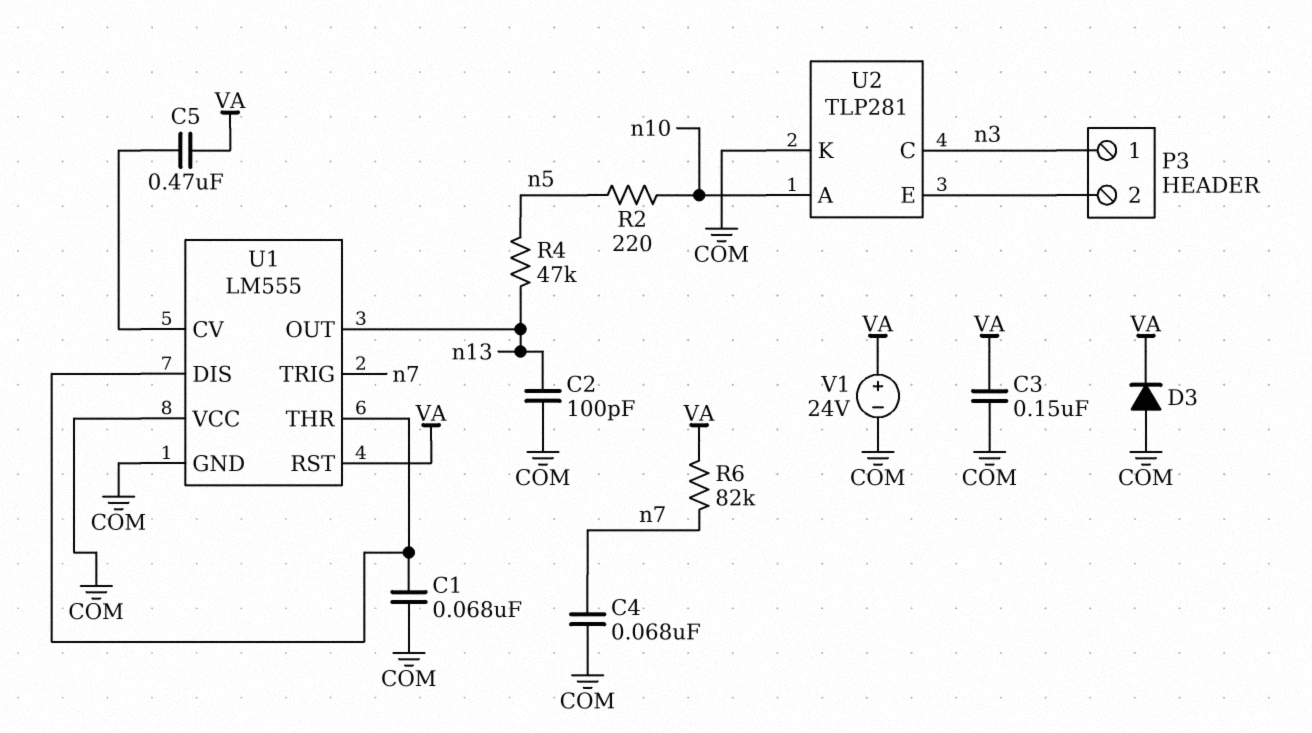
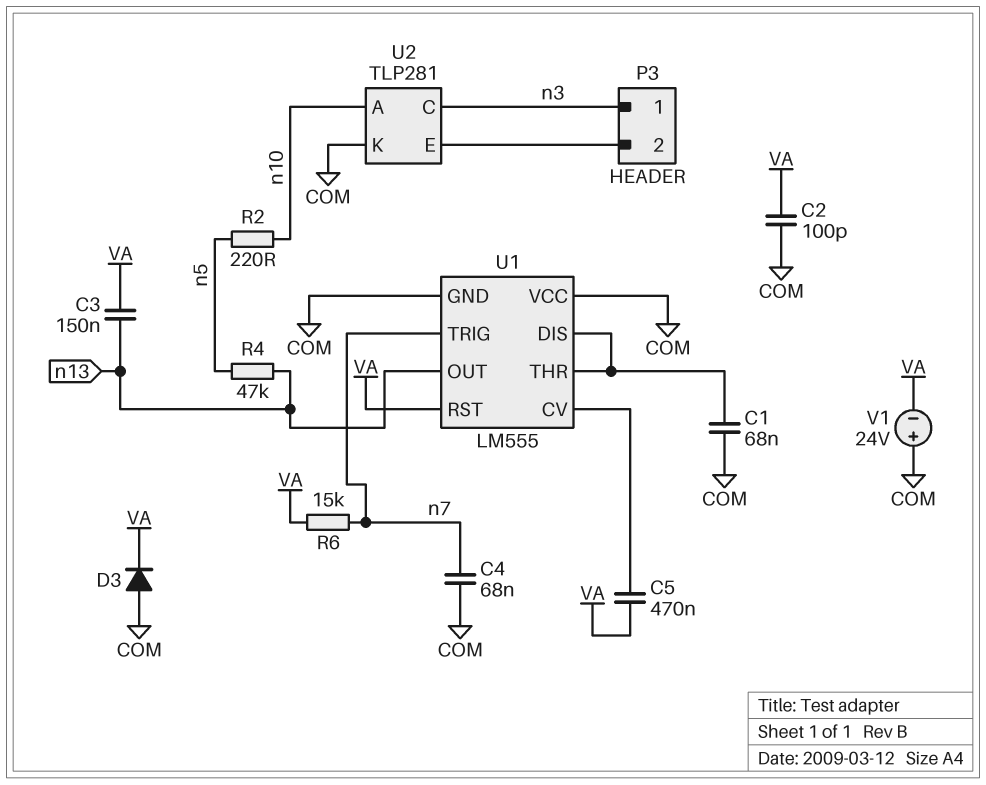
C2: 100pF (COM, n13) -> 100pF (COM, VA)
C3: 150nF (COM, VA) -> 150nF (VA, n13)
R6: 82k (VA, n7) -> 15k (VA, n7)
V1: 24V (plus VA, minus COM) -> 24V (plus COM, minus VA)

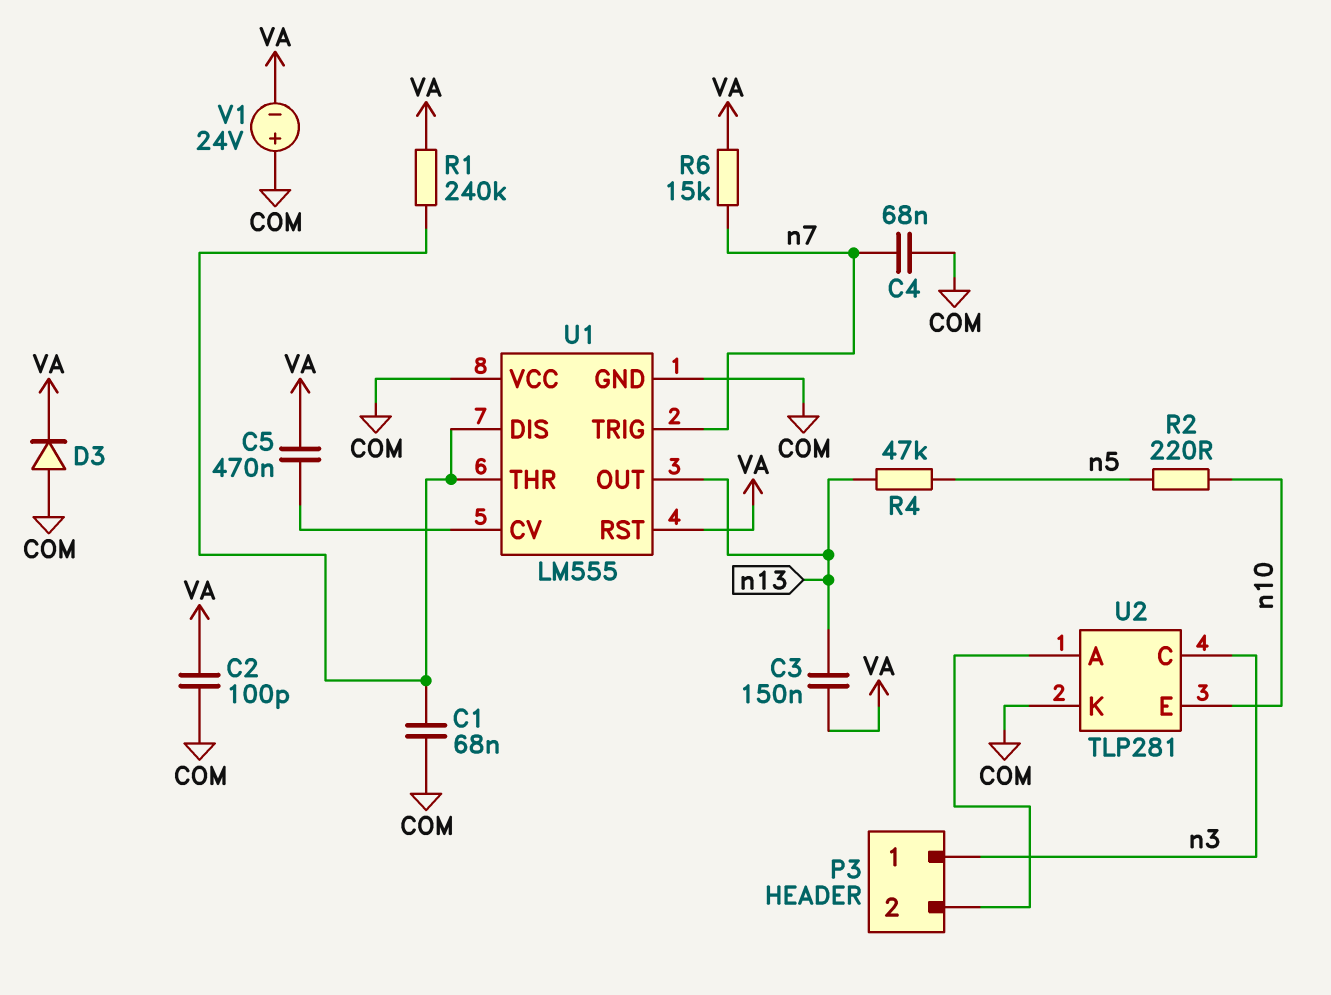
R1: none -> 240k (U1/DIS, VA)
U2 pin A: n10 -> P3/2
U2 pin E: P3/2 -> n10

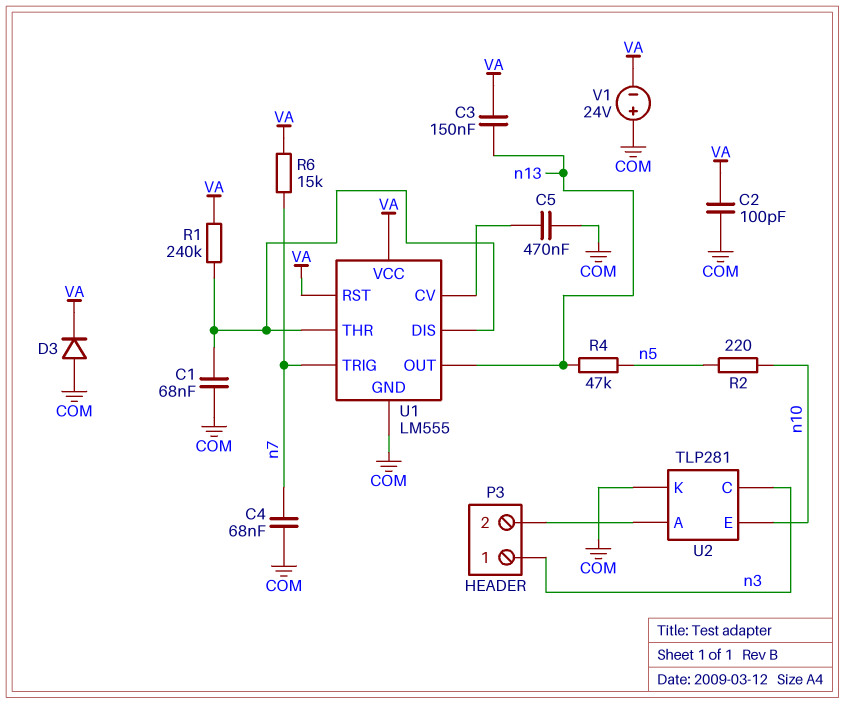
C5: 470nF (U1/CV, VA) -> 470nF (COM, U1/CV)
U1 pin VCC: COM -> VA

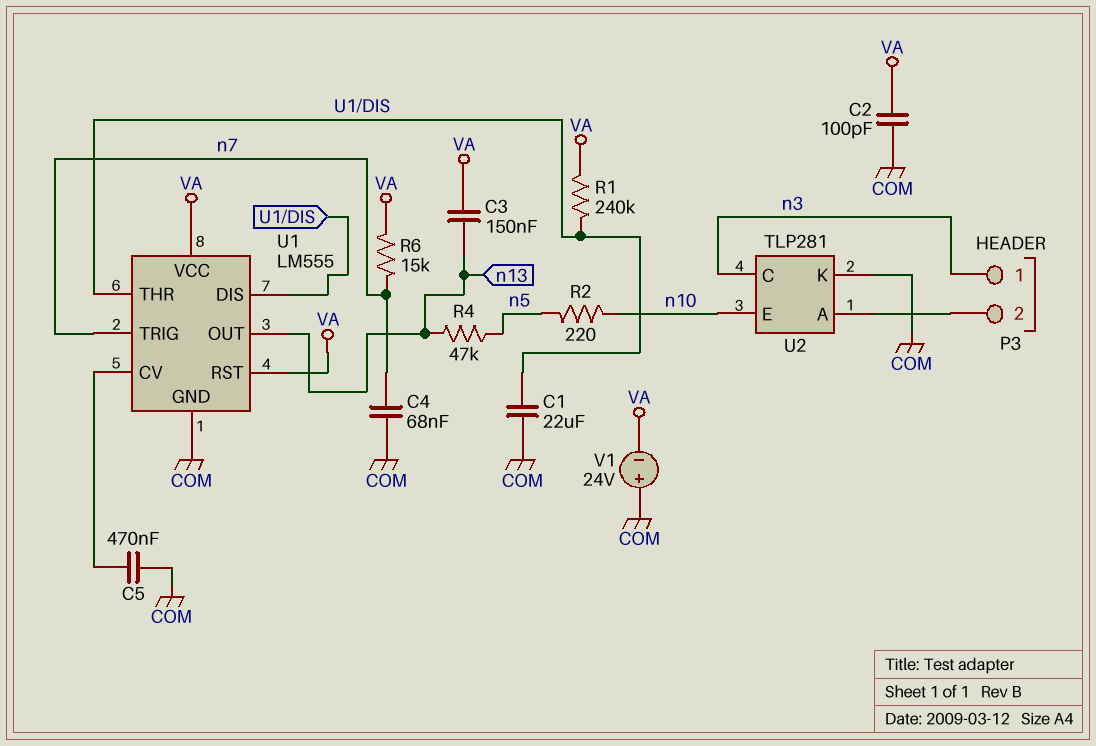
C1: 68nF (COM, U1/DIS) -> 22uF (COM, U1/DIS)
D3: diode (A COM, K VA) -> none

